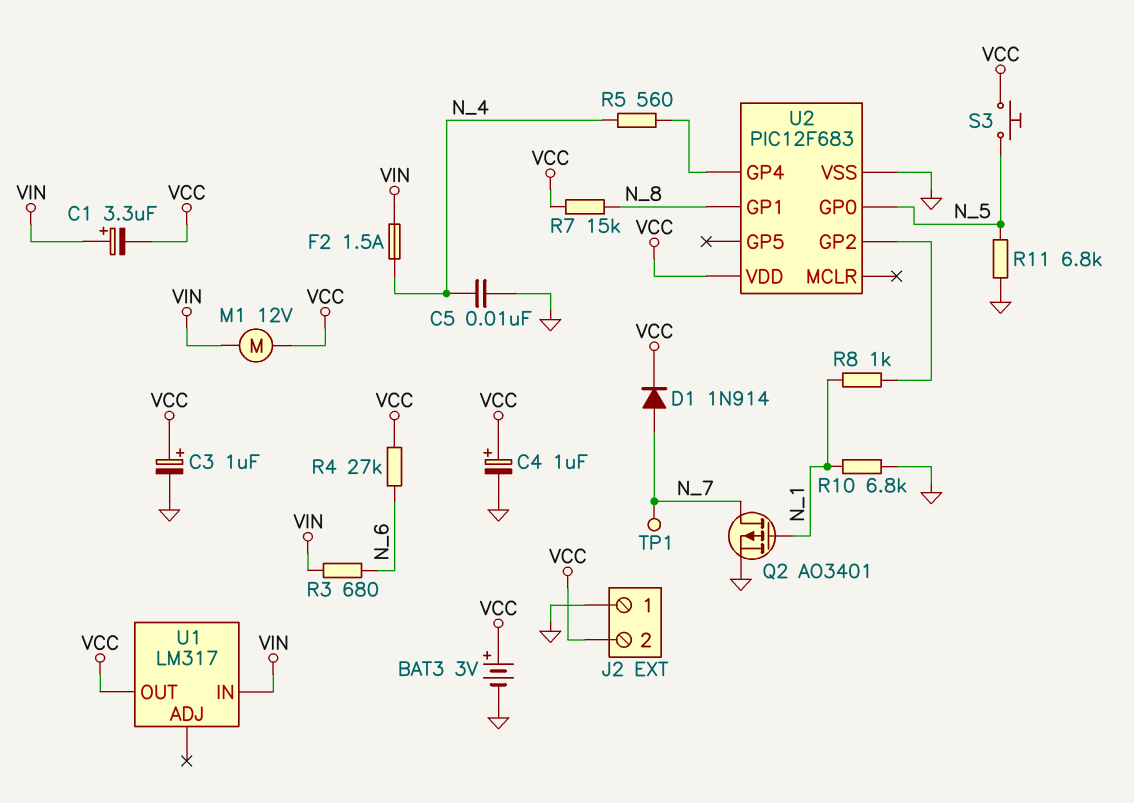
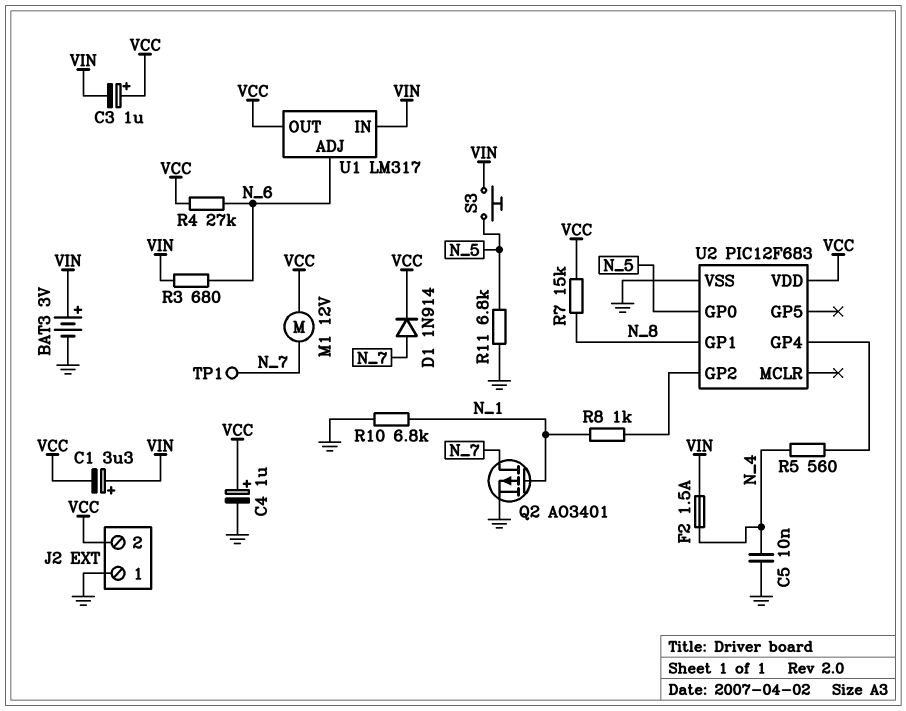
BAT3: 3V (plus VCC, minus GND) -> 3V (plus VIN, minus GND)
C3: 1uF (plus VCC, minus GND) -> 1uF (plus VCC, minus VIN)
M1: motor 12V (VCC, VIN) -> motor 12V (N_7, VCC)
S3: button (N_5, VCC) -> button (N_5, VIN)
U1 pin ADJ: none -> N_6

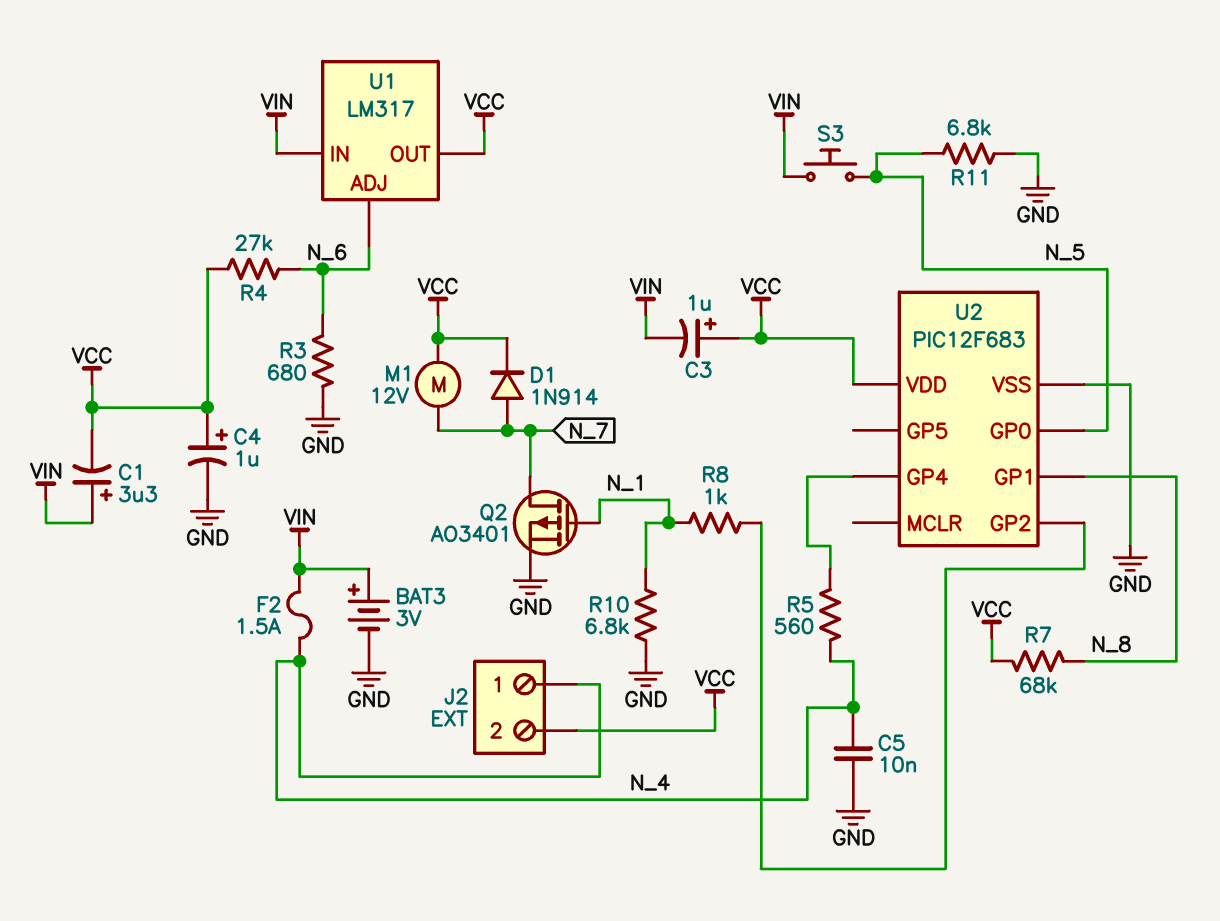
J2 pin 1: GND -> N_4
R3: 680 (N_6, VIN) -> 680 (GND, N_6)
R7: 15k (N_8, VCC) -> 68k (N_8, VCC)
TP1: test point (N_7) -> none

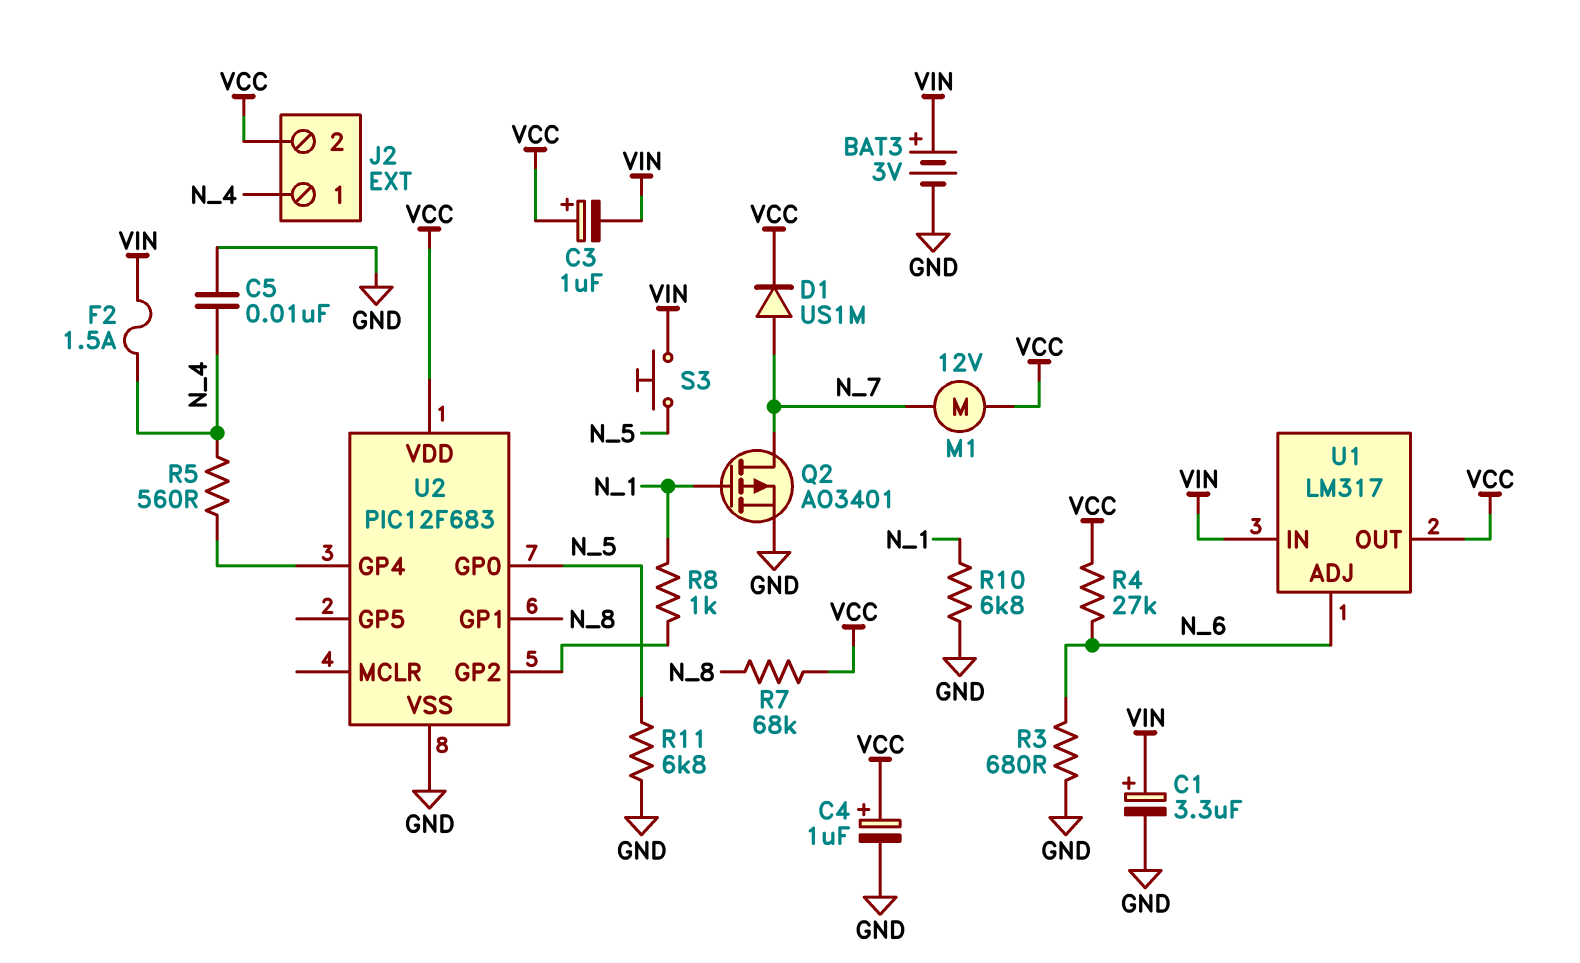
C1: 3.3uF (plus VIN, minus VCC) -> 3.3uF (plus VIN, minus GND)
D1: diode 1N914 (A N_7, K VCC) -> diode US1M (A N_7, K VCC)

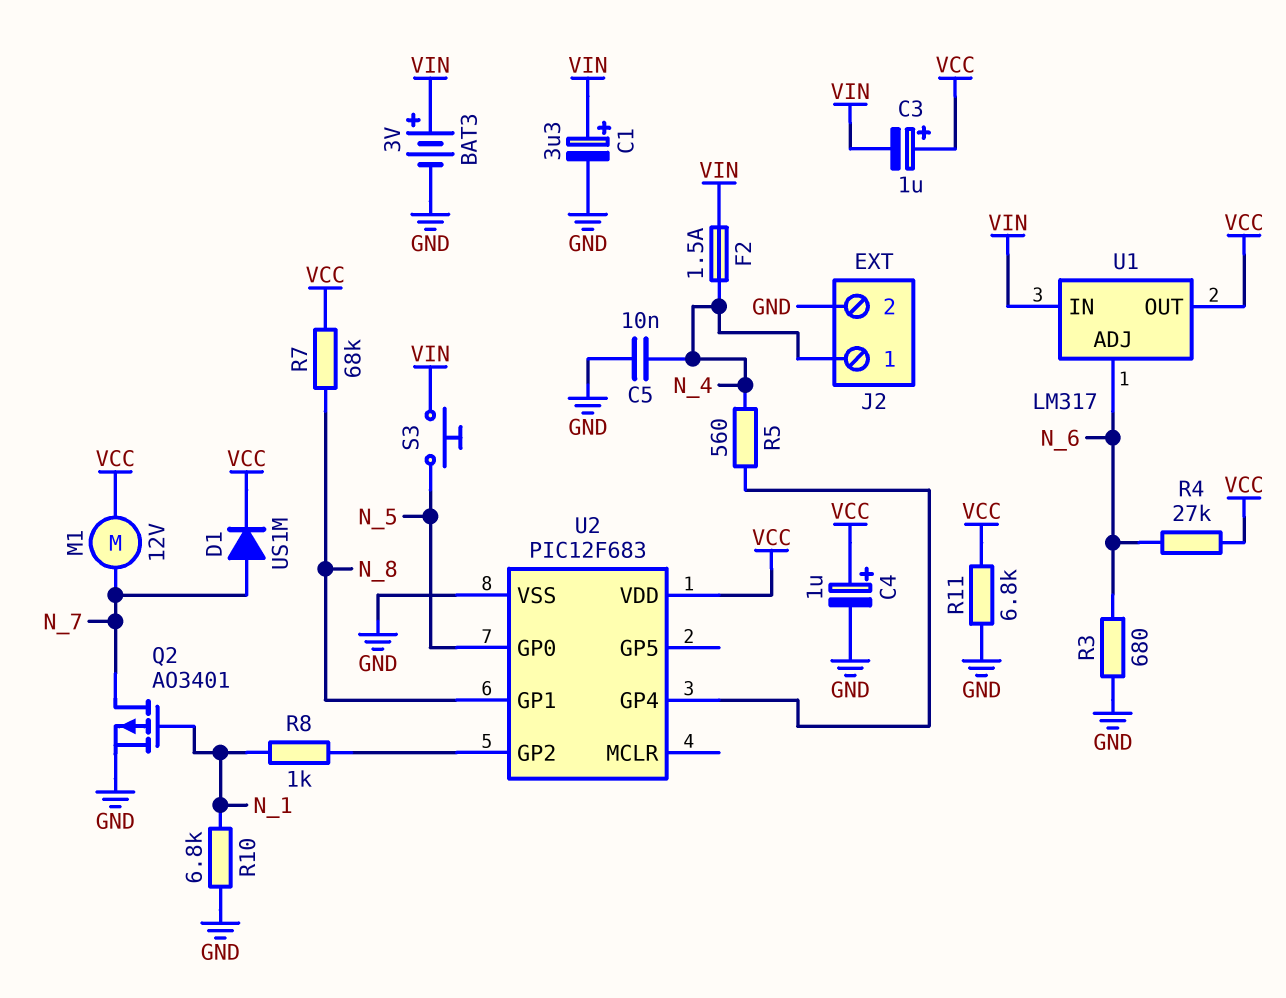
J2 pin 2: VCC -> GND
R11: 6.8k (GND, N_5) -> 6.8k (GND, VCC)

